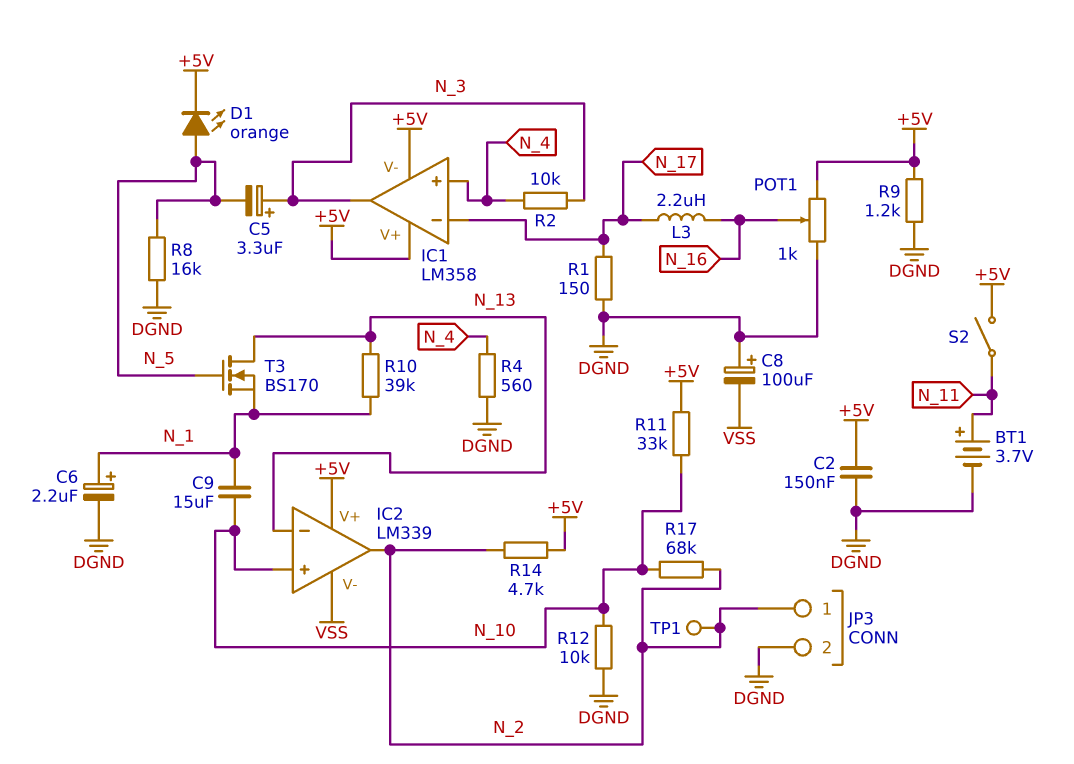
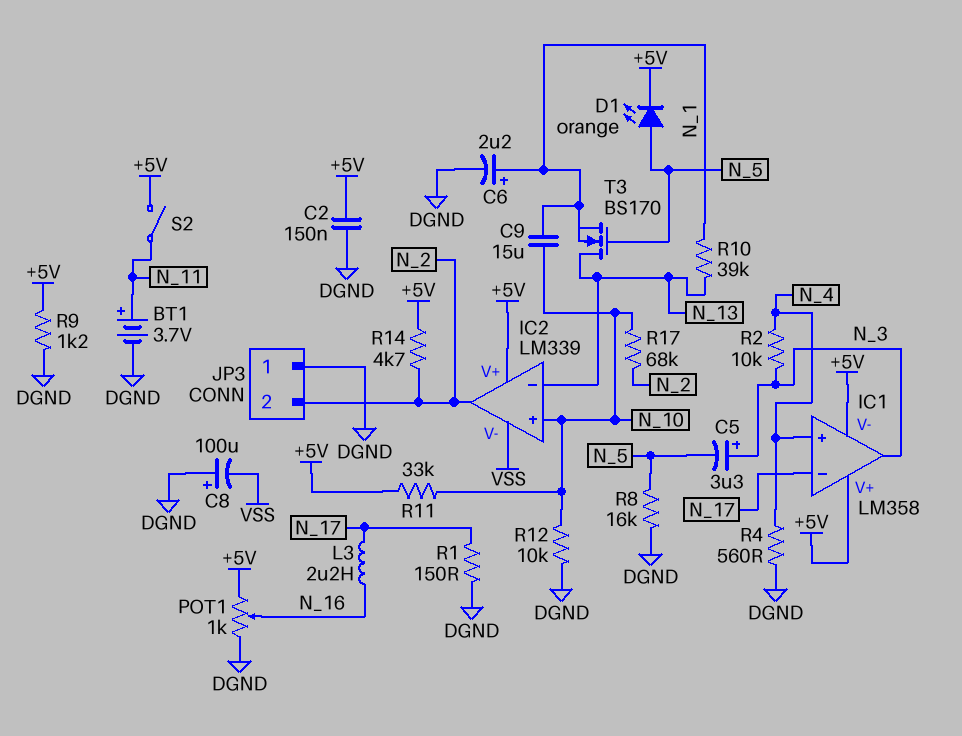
JP3 pin 1: N_2 -> DGND
JP3 pin 2: DGND -> N_2
TP1: test point (N_2) -> none

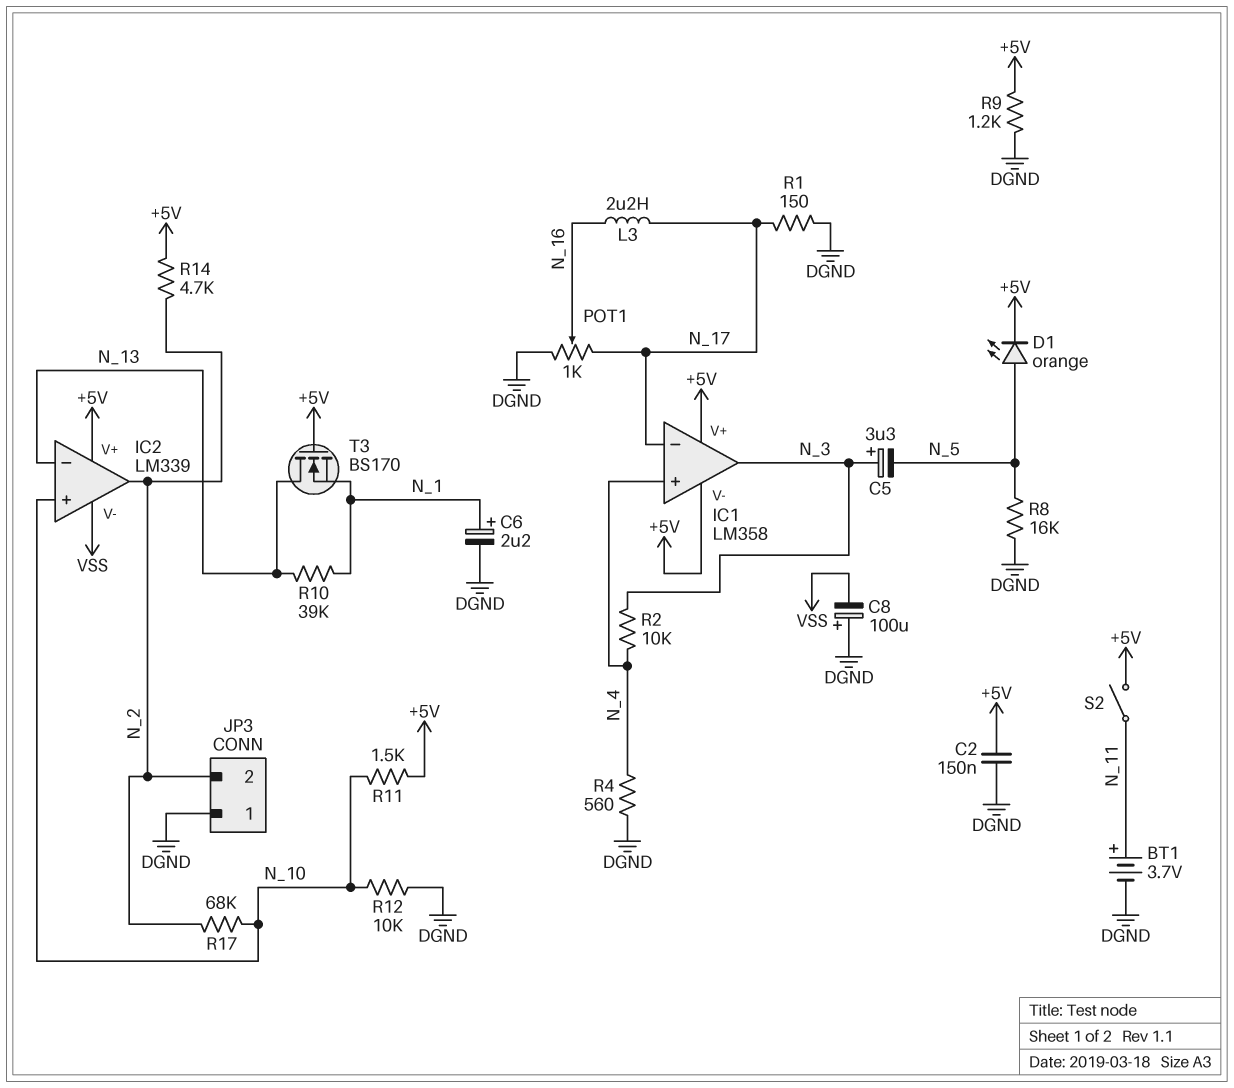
C9: 15uF (N_1, N_10) -> none
POT1: 1k (+5V, DGND, wiper N_16) -> 1k (DGND, N_17, wiper N_16)
R11: 33k (+5V, N_10) -> 1.5k (+5V, N_10)
T3: NMOS BS170 (G N_5, D N_13, S N_1) -> NMOS BS170 (G +5V, D N_13, S N_1)

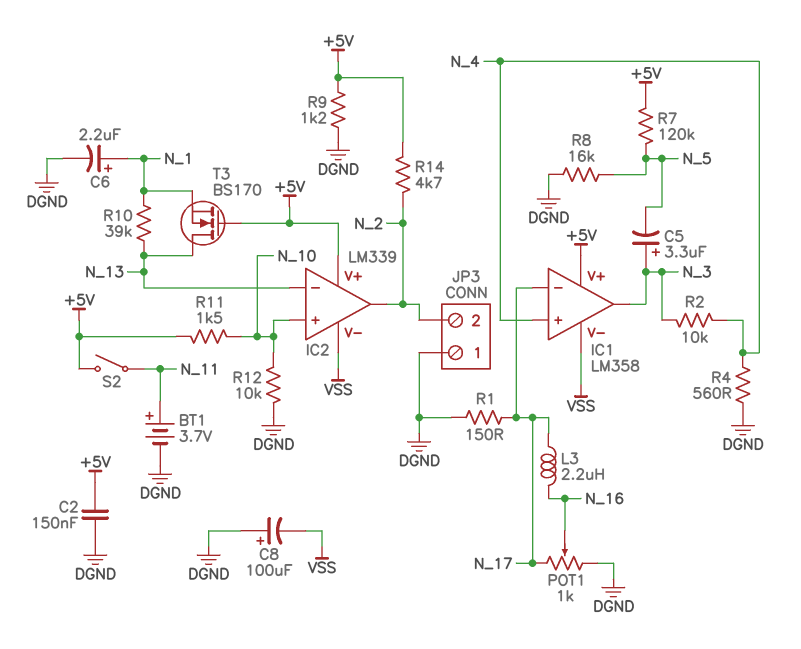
D1: LED orange (A N_5, K +5V) -> none
IC1 pin V-: +5V -> VSS
R7: none -> 120k (+5V, N_5)
R17: 68k (N_2, N_10) -> none

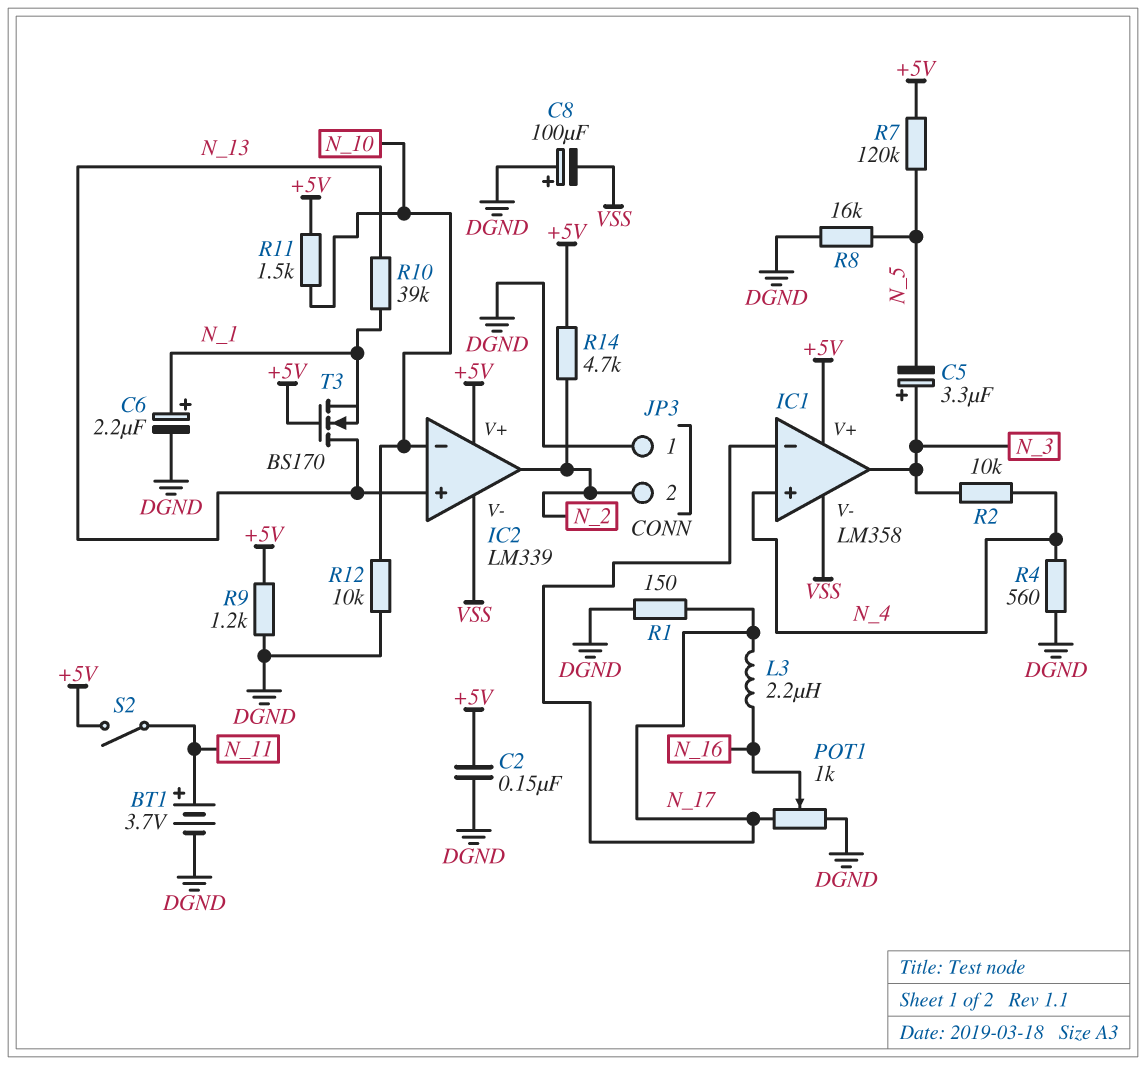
IC2 pin in+: N_10 -> N_13
IC2 pin in-: N_13 -> N_10

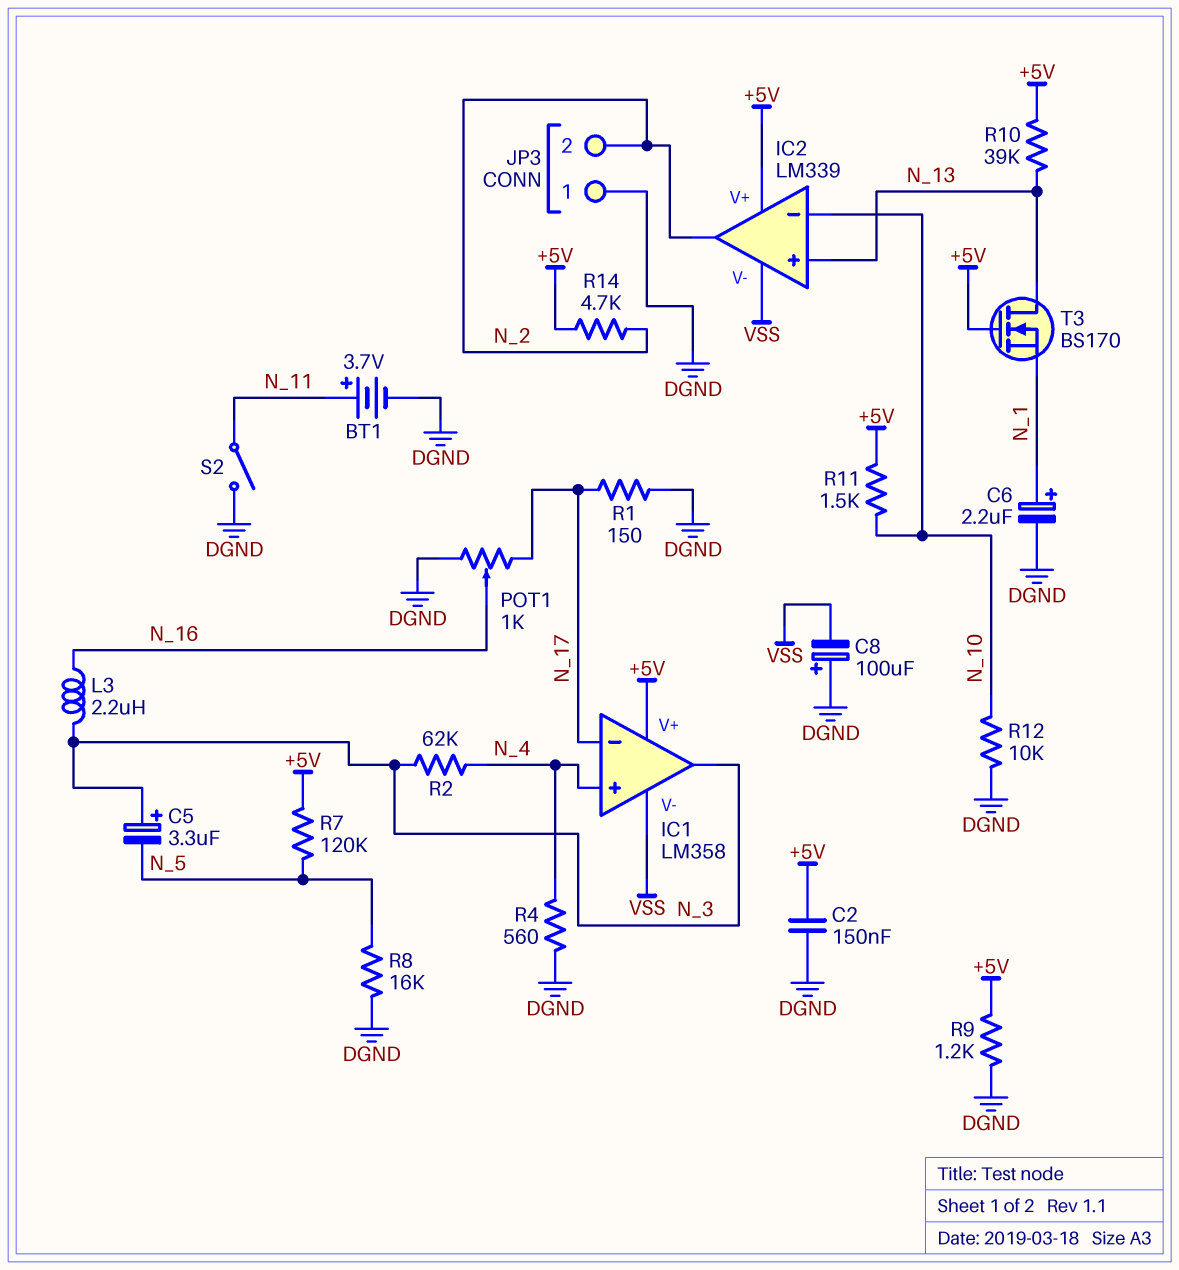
L3: 2.2uH (N_16, N_17) -> 2.2uH (N_3, N_16)
R2: 10k (N_3, N_4) -> 62k (N_3, N_4)
R10: 39k (N_1, N_13) -> 39k (+5V, N_13)
S2: switch (+5V, N_11) -> switch (DGND, N_11)

